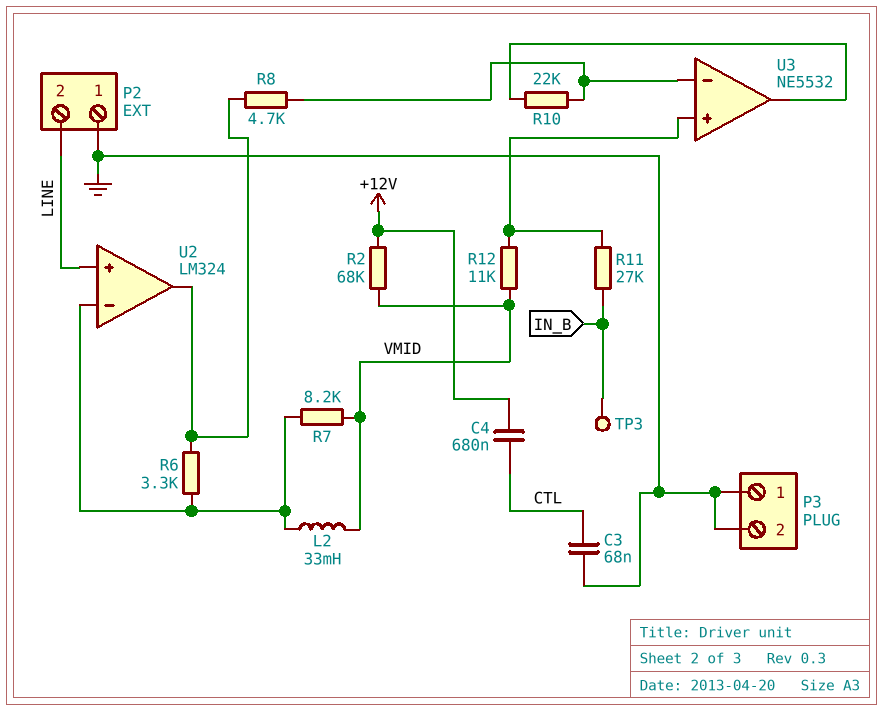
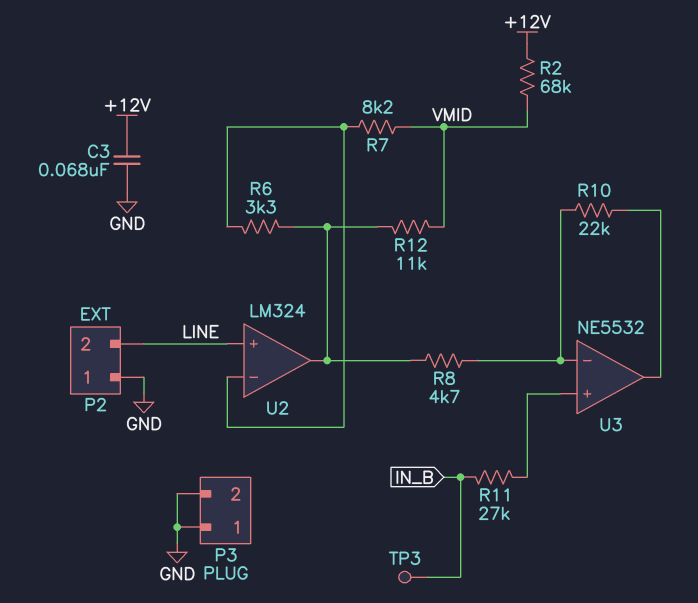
C3: 68nF (CTL, GND) -> 68nF (+12V, GND)
C4: 680nF (+12V, CTL) -> none
L2: 33mH (U2/in-, VMID) -> none
R12: 11k (U3/in+, VMID) -> 11k (U2/out, VMID)

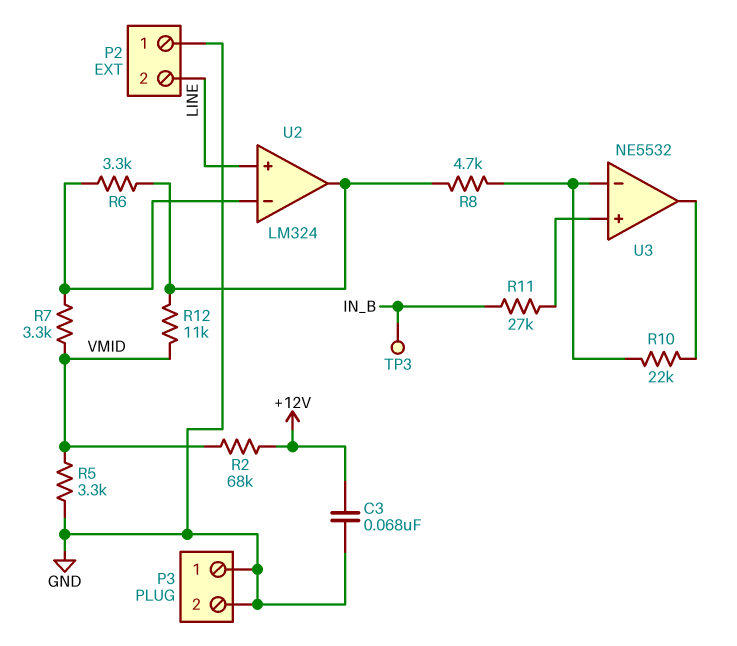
R5: none -> 3.3k (GND, VMID)
R7: 8.2k (U2/in-, VMID) -> 3.3k (U2/in-, VMID)

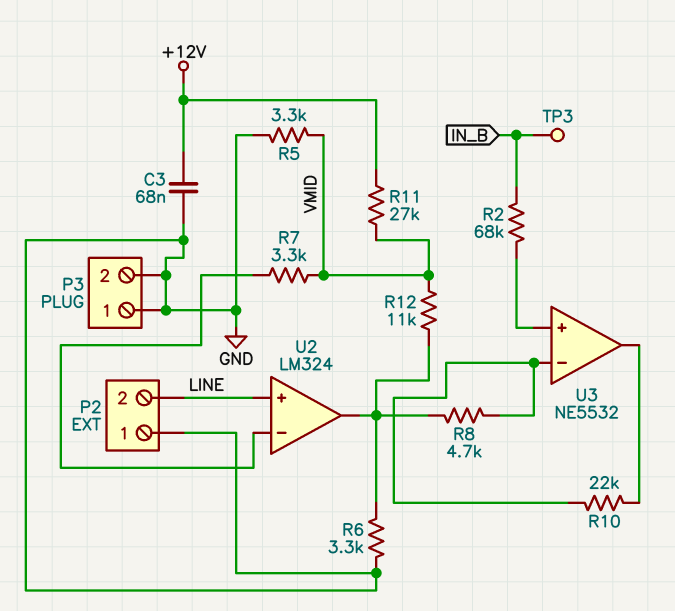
R2: 68k (+12V, VMID) -> 68k (IN_B, U3/in+)
R6: 3.3k (U2/in-, U2/out) -> 3.3k (GND, U2/out)
R11: 27k (IN_B, U3/in+) -> 27k (+12V, VMID)

